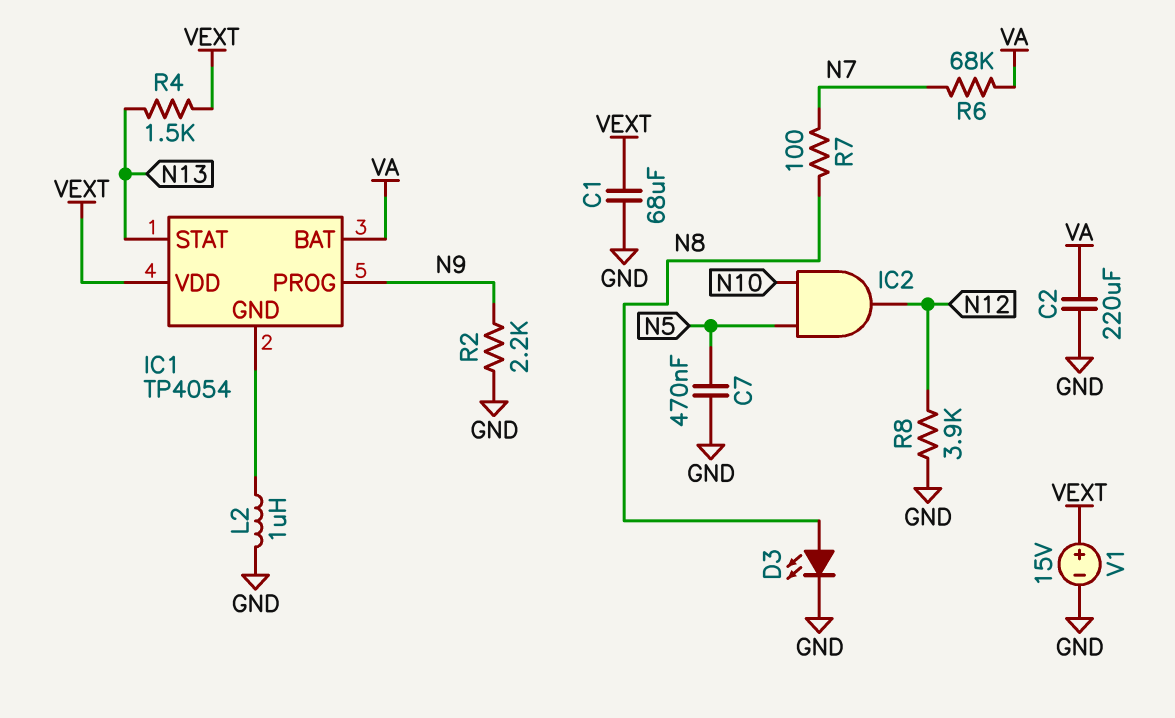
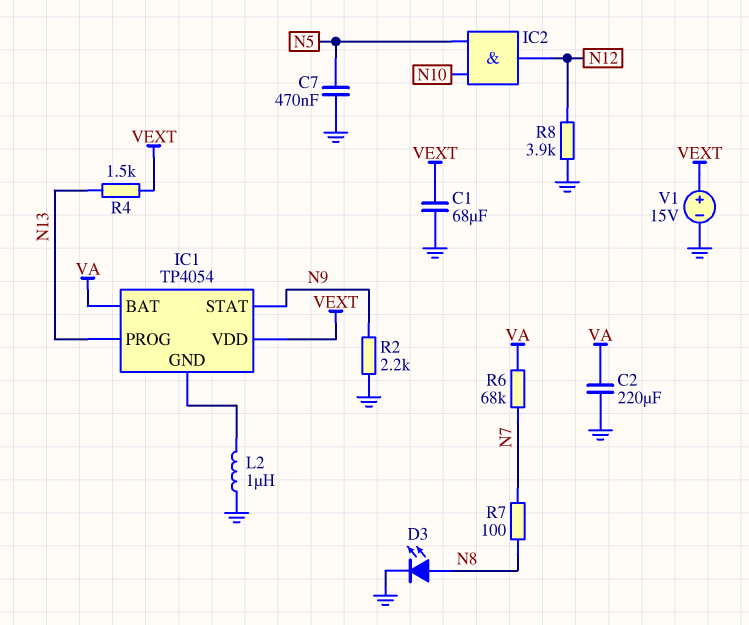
IC1 pin PROG: N9 -> N13
IC1 pin STAT: N13 -> N9

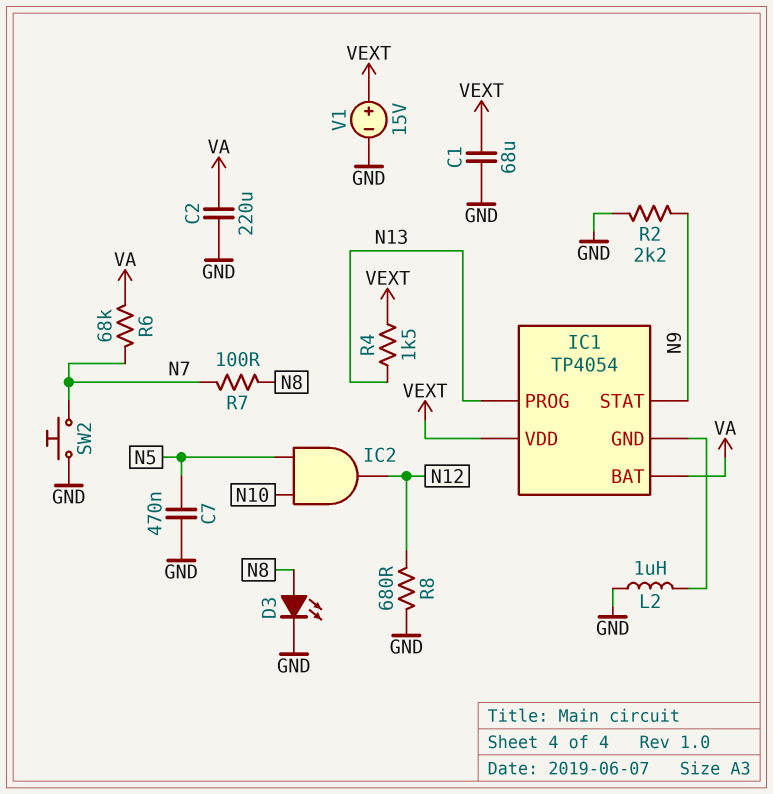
R8: 3.9k (GND, N12) -> 680 (GND, N12)
SW2: none -> button (GND, N7)

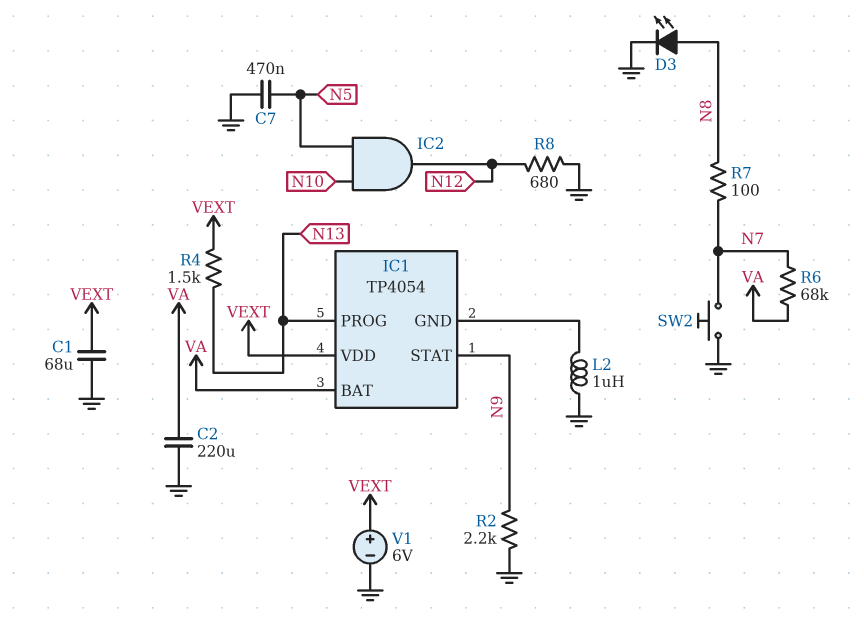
V1: 15V (plus VEXT, minus GND) -> 6V (plus VEXT, minus GND)

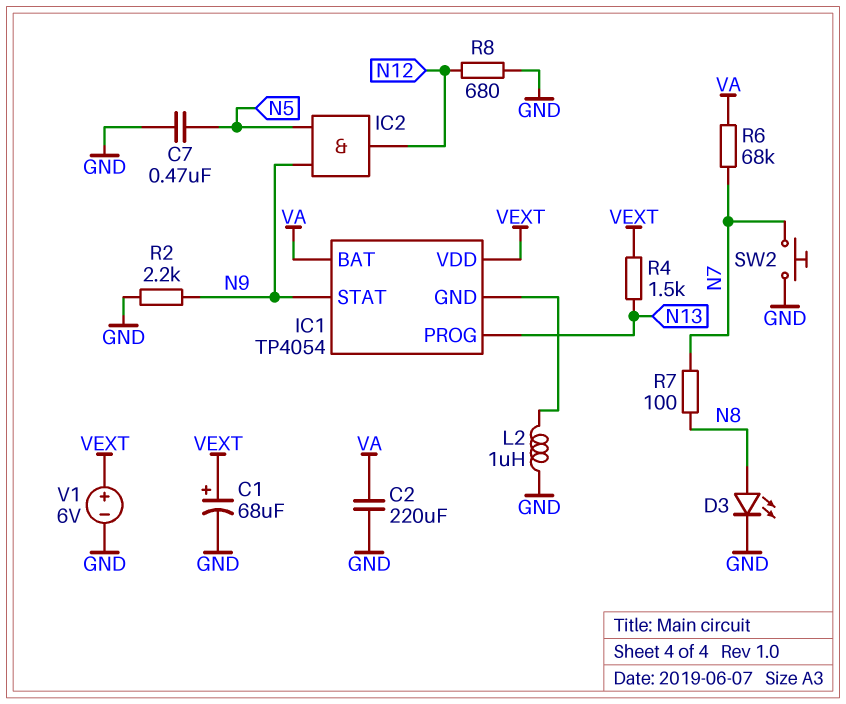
C1: 68uF (GND, VEXT) -> 68uF (plus VEXT, minus GND)
IC2: AND (in N5, in N10, out N12) -> AND (in N5, in N9, out N12)

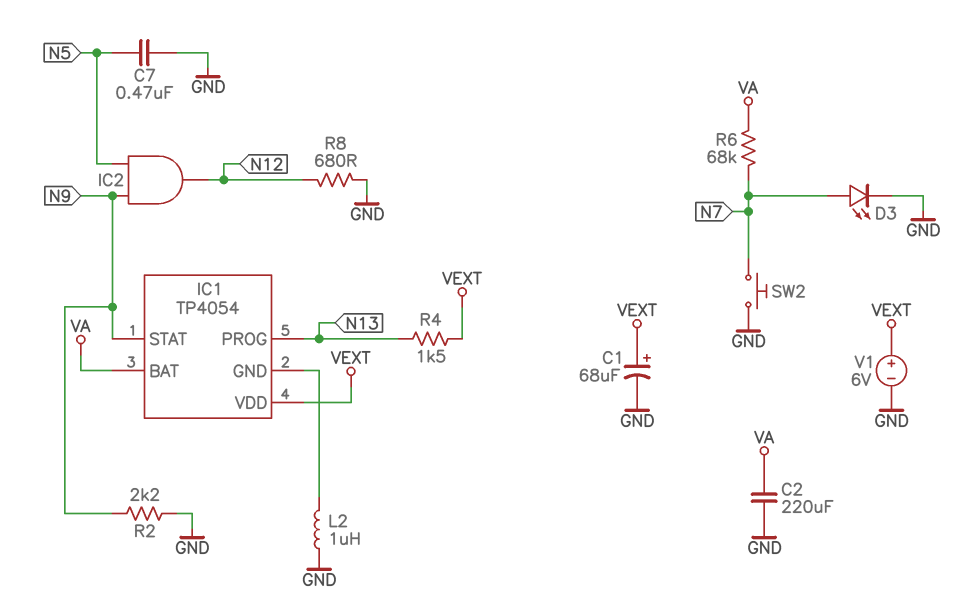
D3: LED (A N8, K GND) -> LED (A N7, K GND)
R7: 100 (N7, N8) -> none

